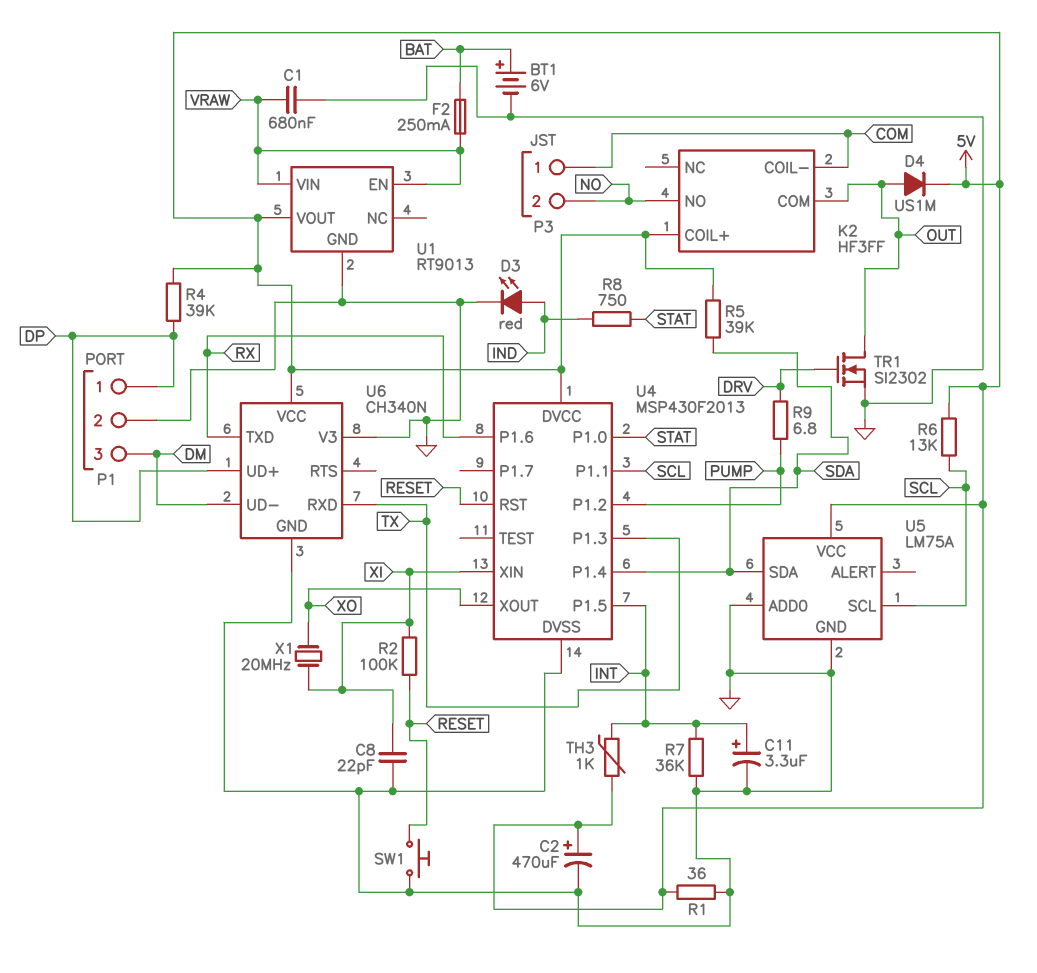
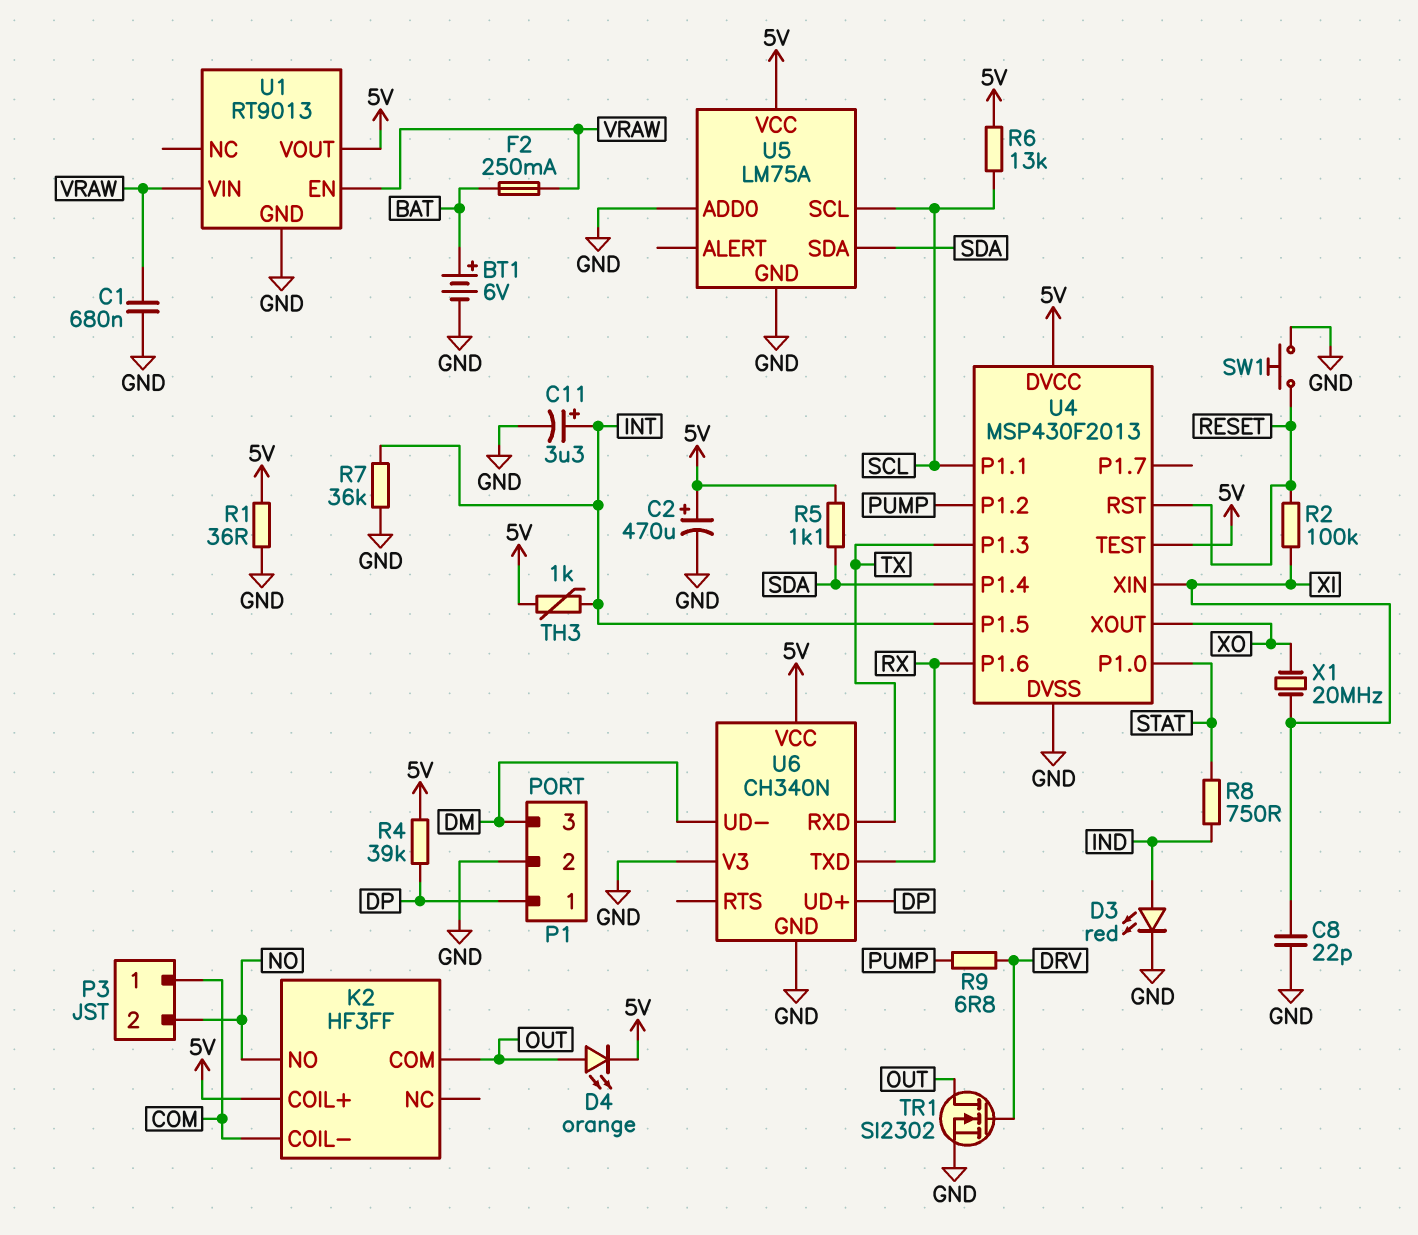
D4: diode US1M (A OUT, K 5V) -> LED orange (A OUT, K 5V)
R5: 39k (5V, SDA) -> 1.1k (5V, SDA)
U4 pin TEST: none -> 5V

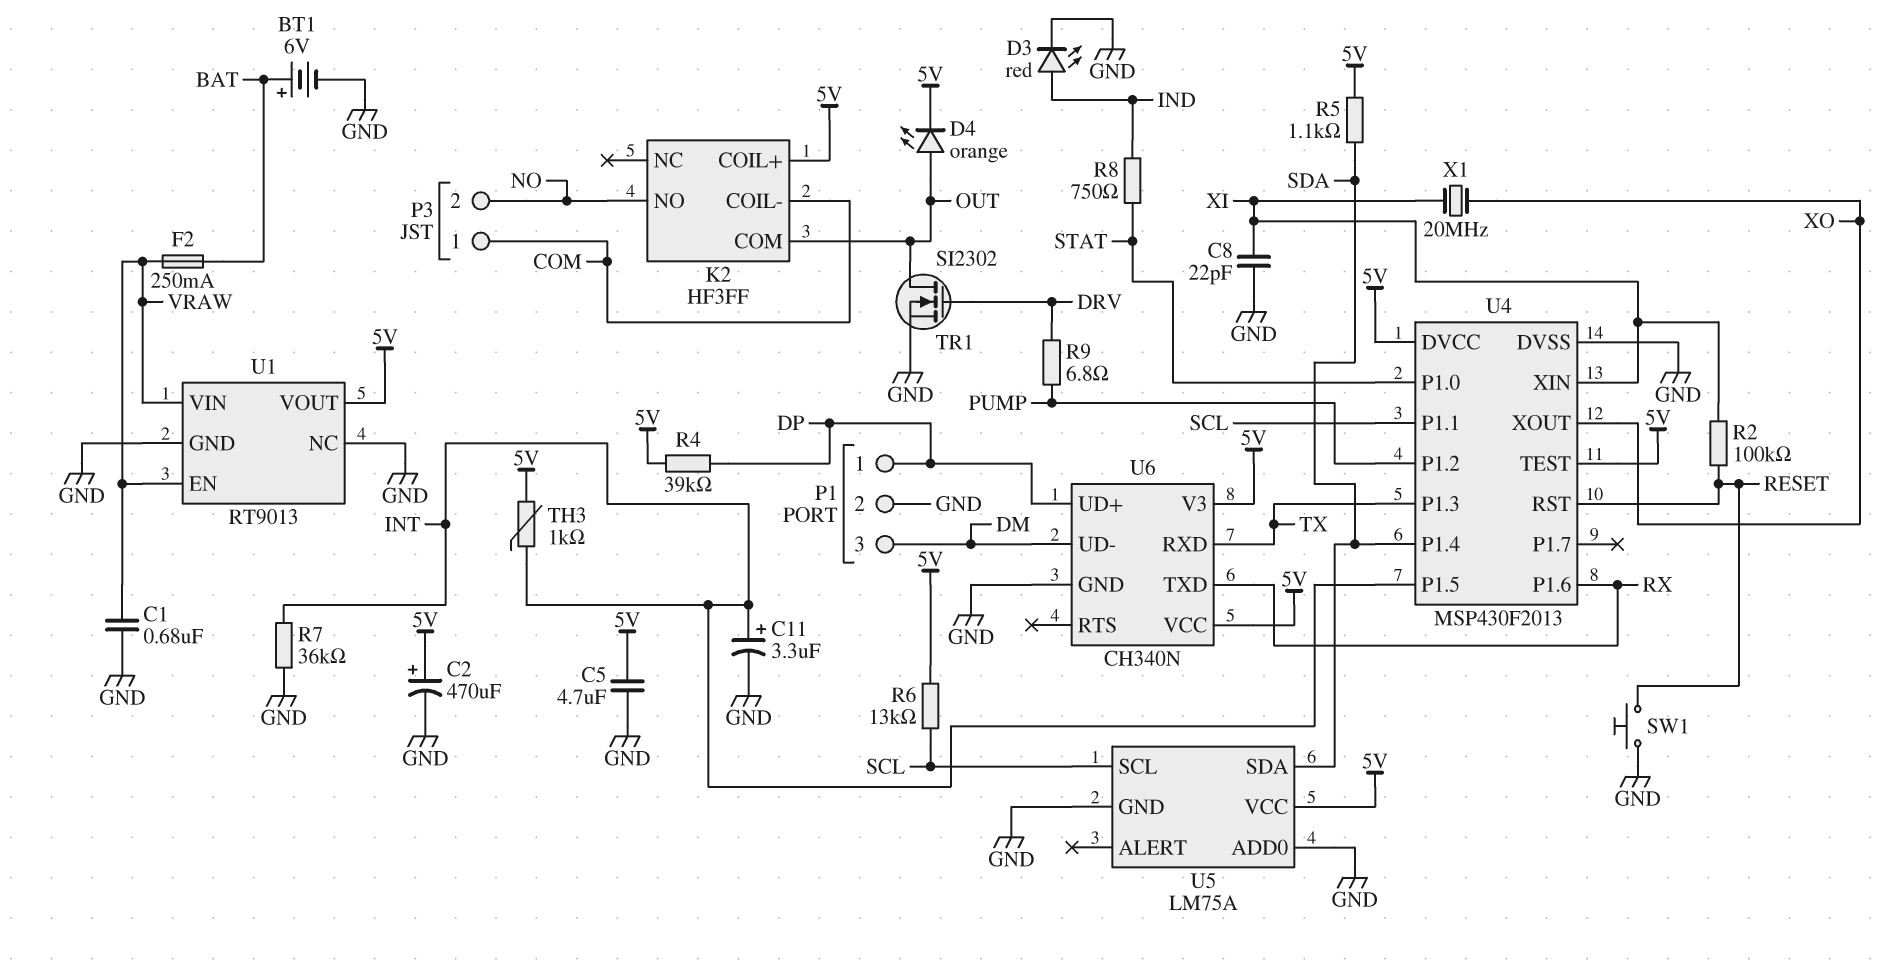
C5: none -> 4.7uF (5V, GND)
R1: 36 (5V, GND) -> none
U1 pin NC: none -> GND
U6 pin V3: GND -> 5V

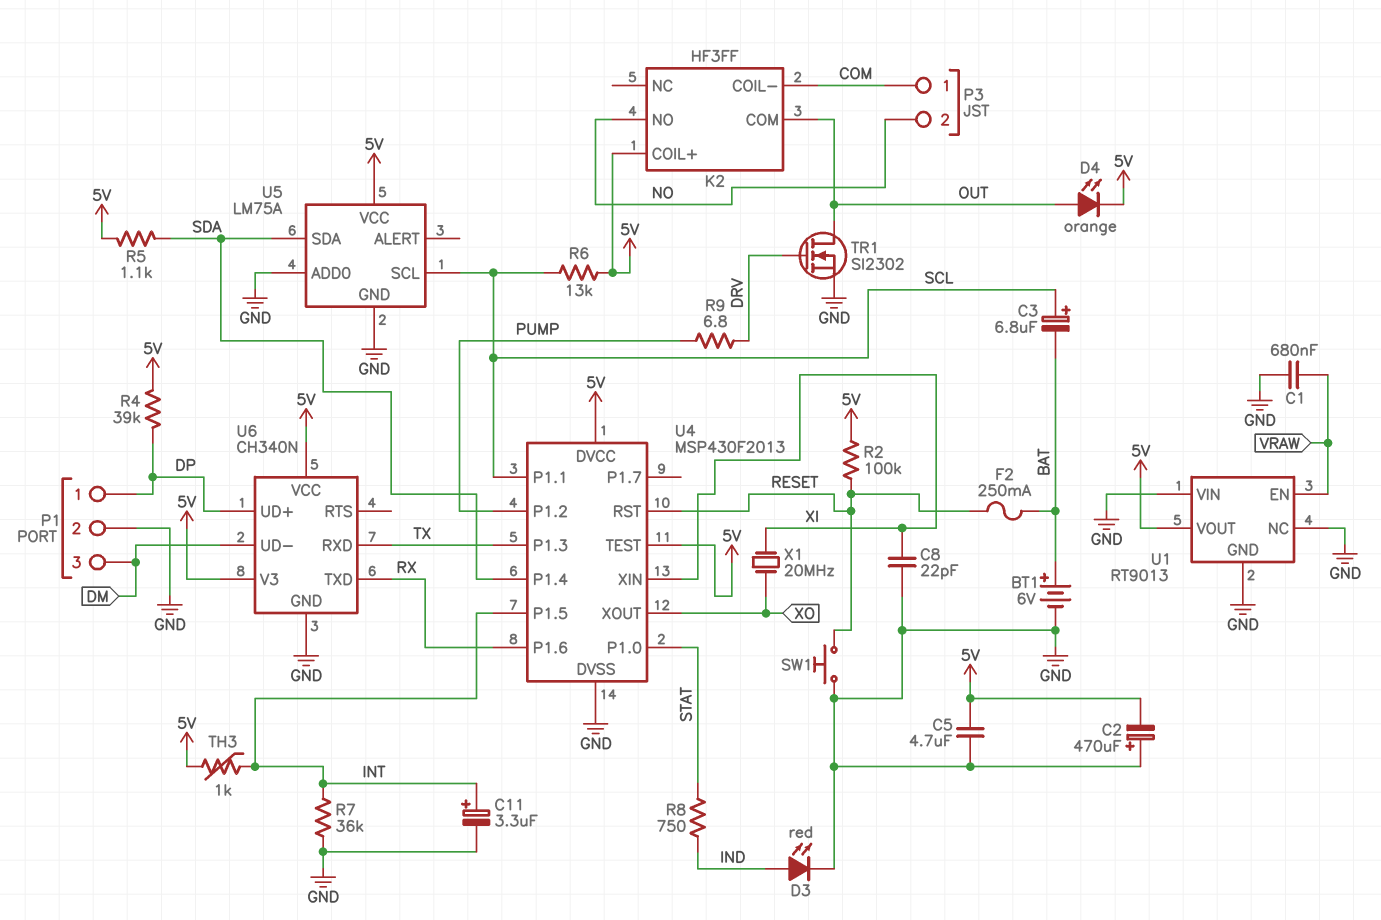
C2: 470uF (plus 5V, minus GND) -> 470uF (plus GND, minus 5V)
C3: none -> 6.8uF (plus SCL, minus BAT)
F2: 250mA (BAT, VRAW) -> 250mA (BAT, RESET)
R2: 100k (RESET, XI) -> 100k (5V, RESET)
U1 pin VIN: VRAW -> GND

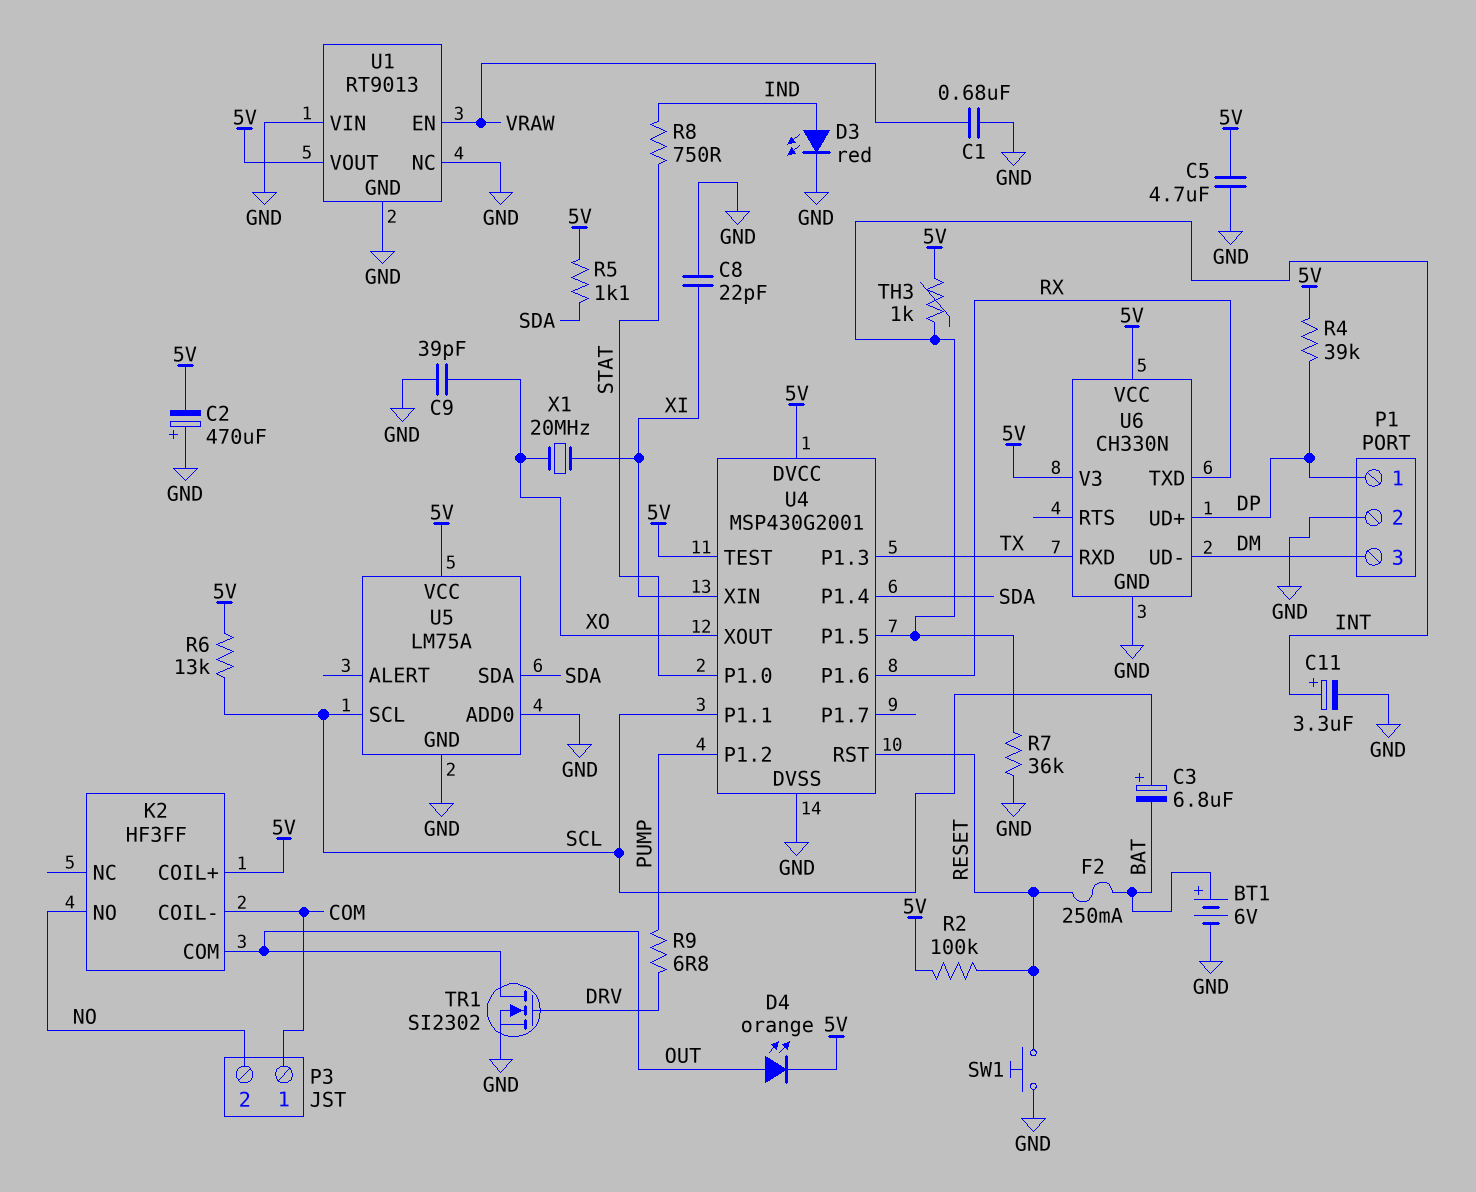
C9: none -> 39pF (GND, XO)
U4: MSP430F2013 -> MSP430G2001
U6: CH340N -> CH330N

